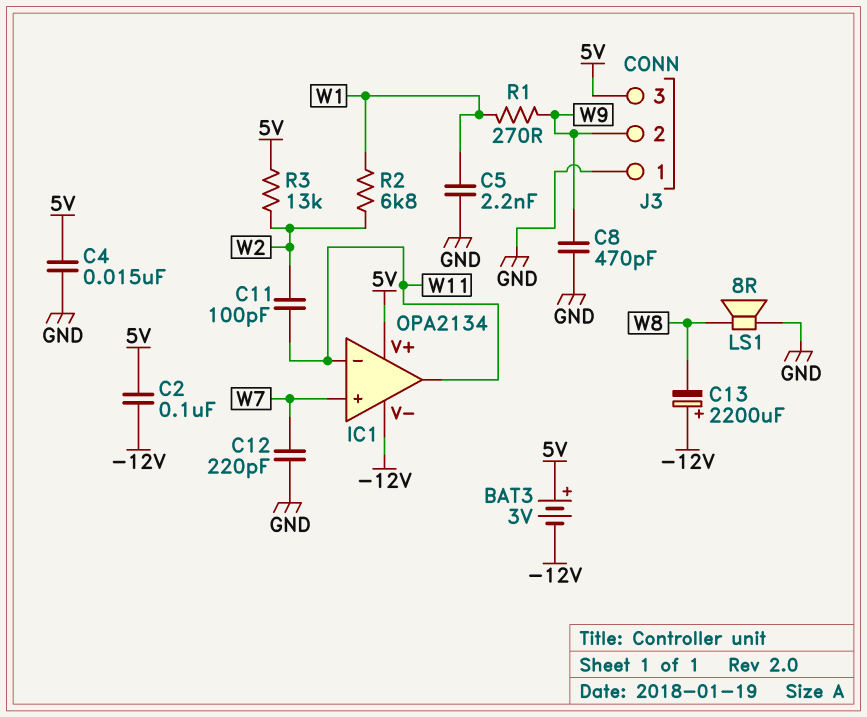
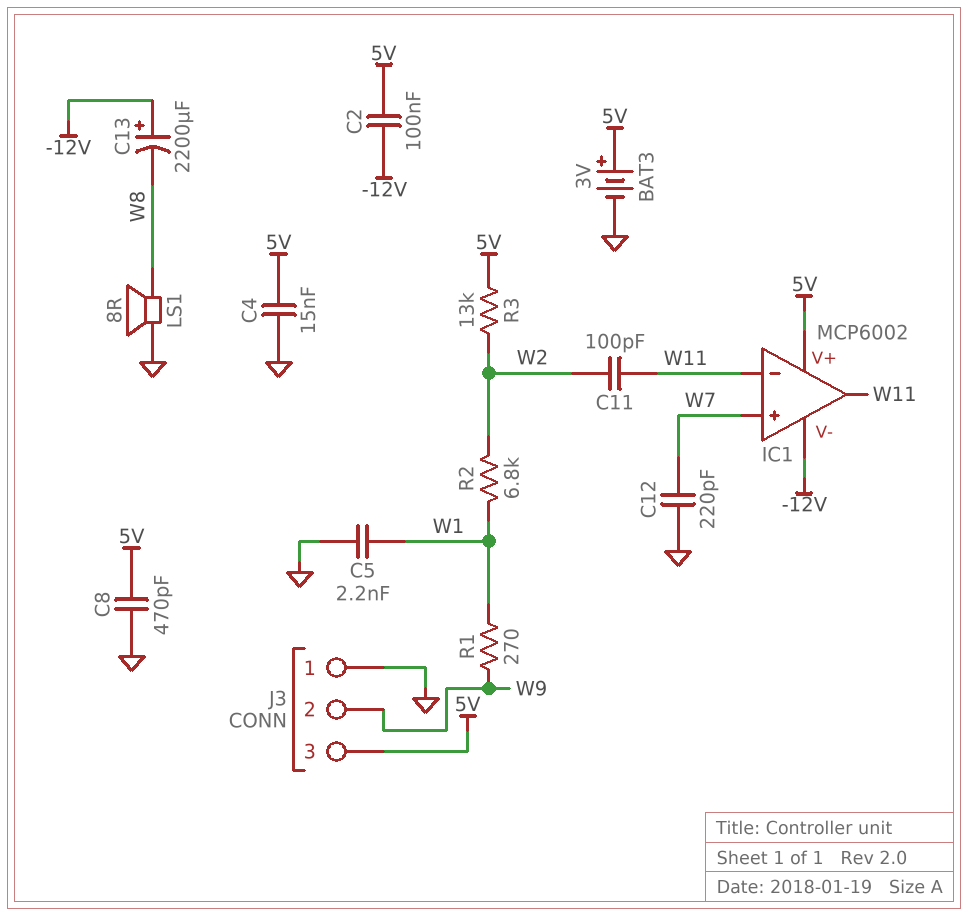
BAT3: 3V (plus 5V, minus -12V) -> 3V (plus 5V, minus GND)
C8: 470pF (GND, W9) -> 470pF (5V, GND)
IC1: OPA2134 -> MCP6002

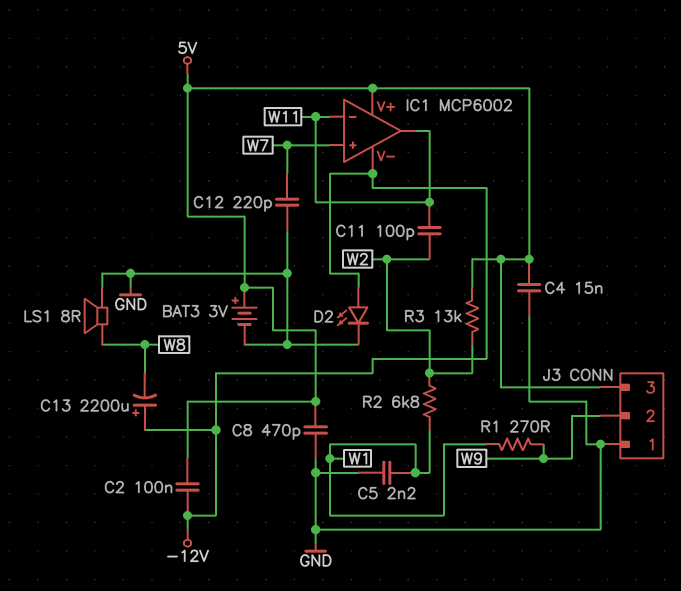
D2: none -> LED (A -12V, K GND)

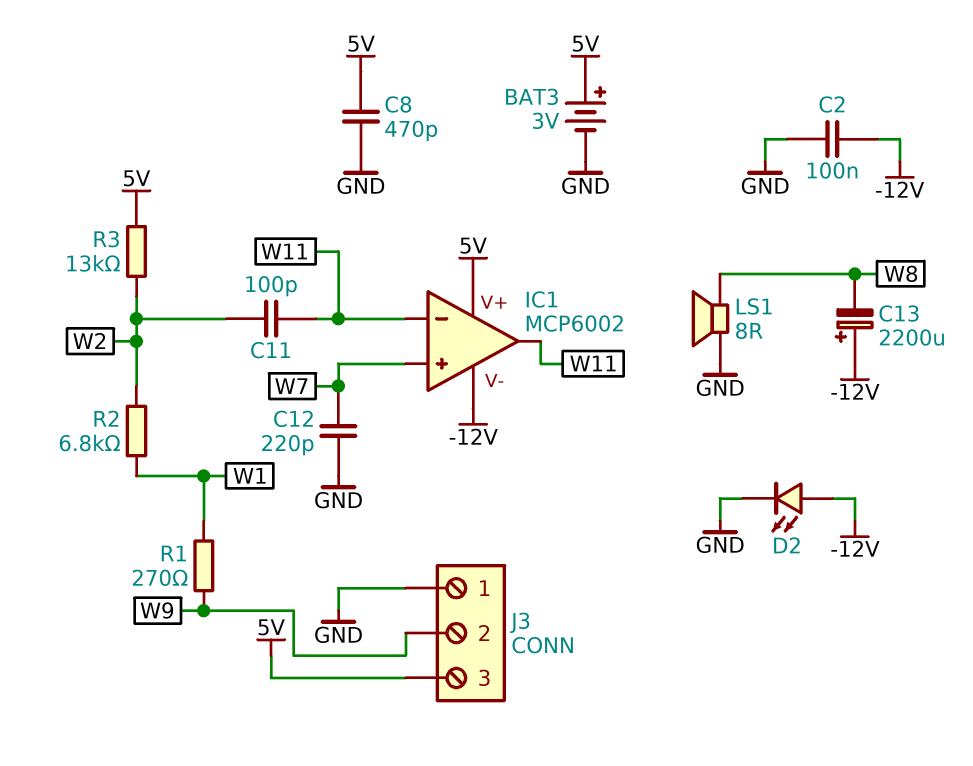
C2: 100nF (-12V, 5V) -> 100nF (-12V, GND)
C4: 15nF (5V, GND) -> none
C5: 2.2nF (GND, W1) -> none

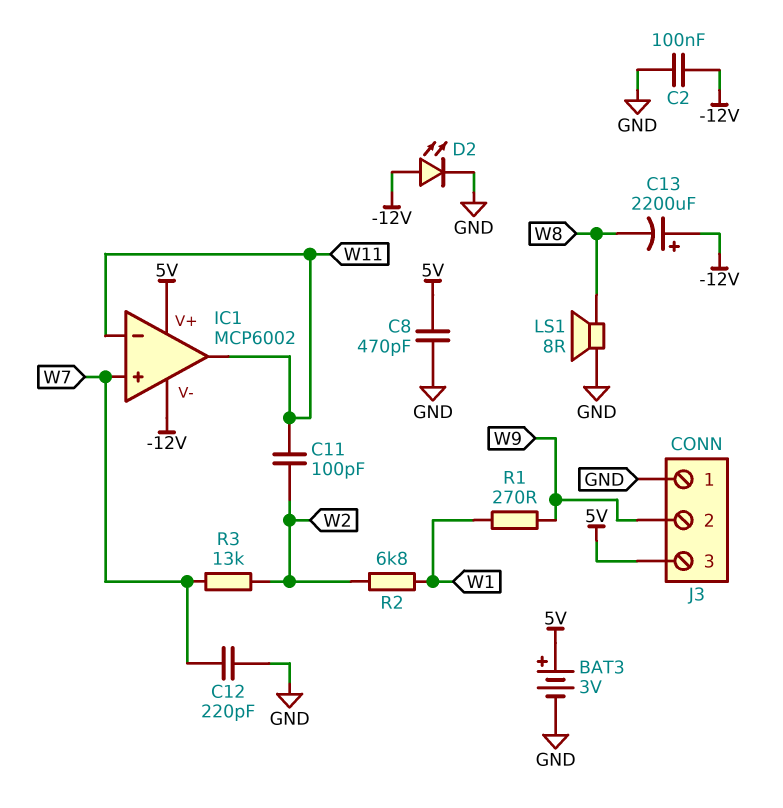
R3: 13k (5V, W2) -> 13k (W2, W7)

